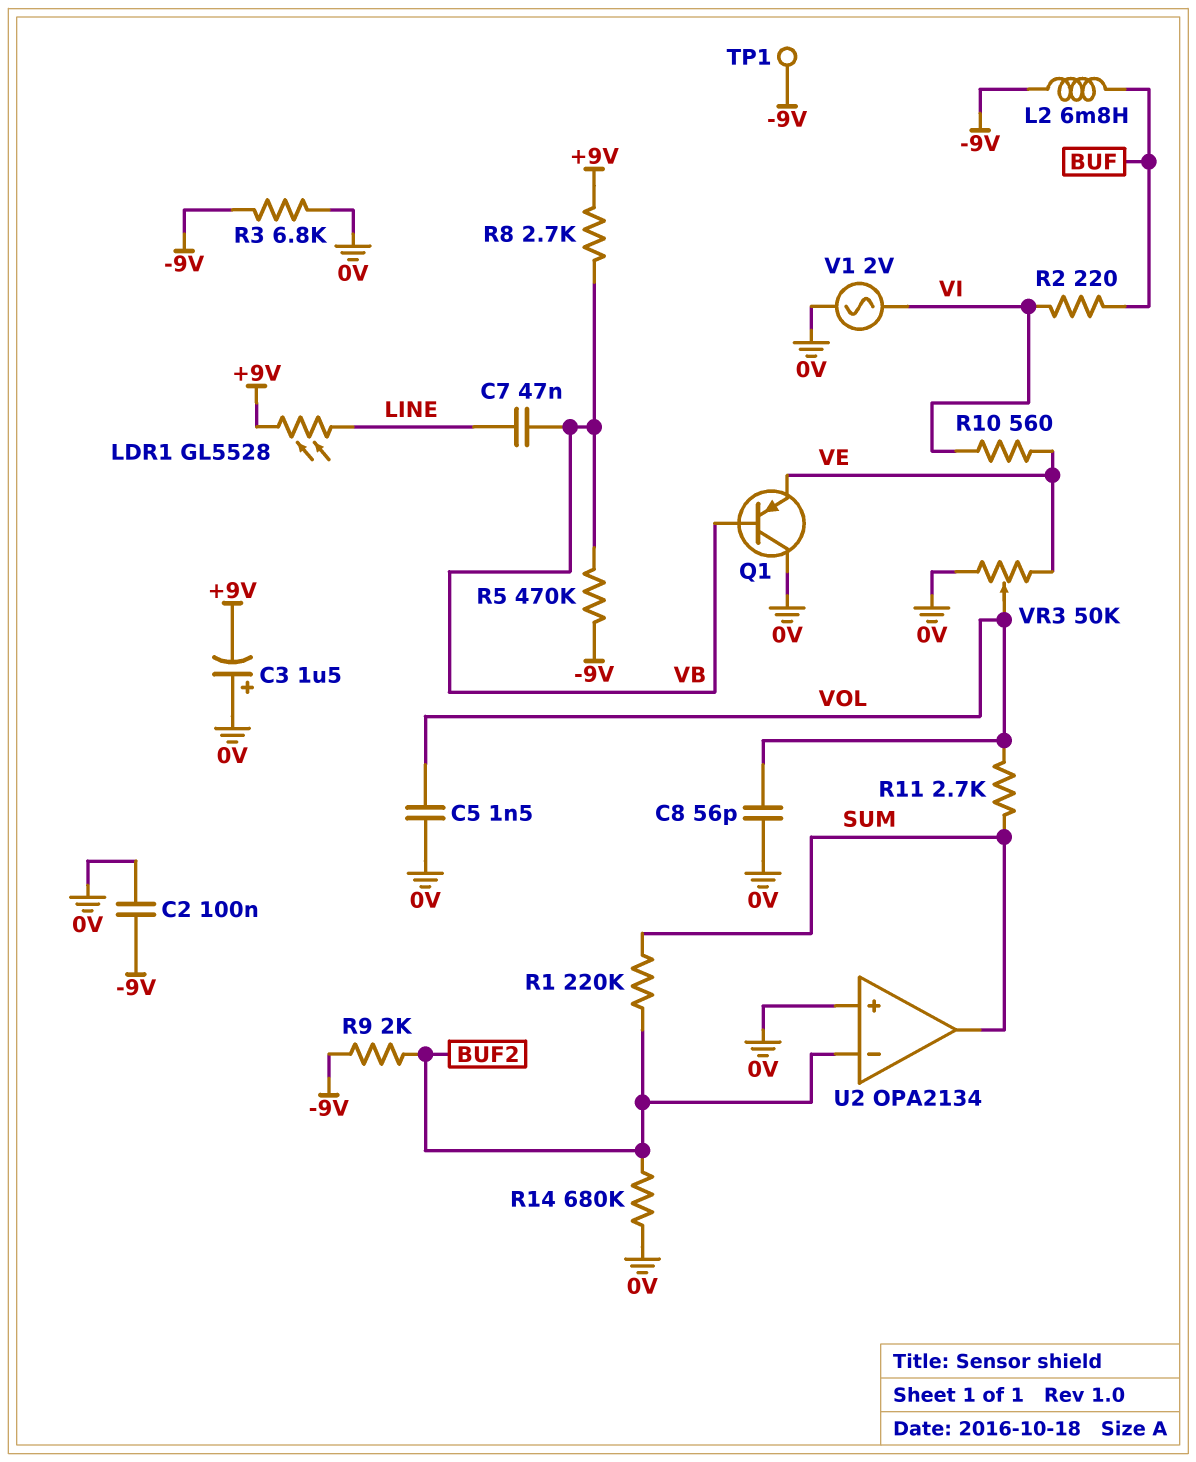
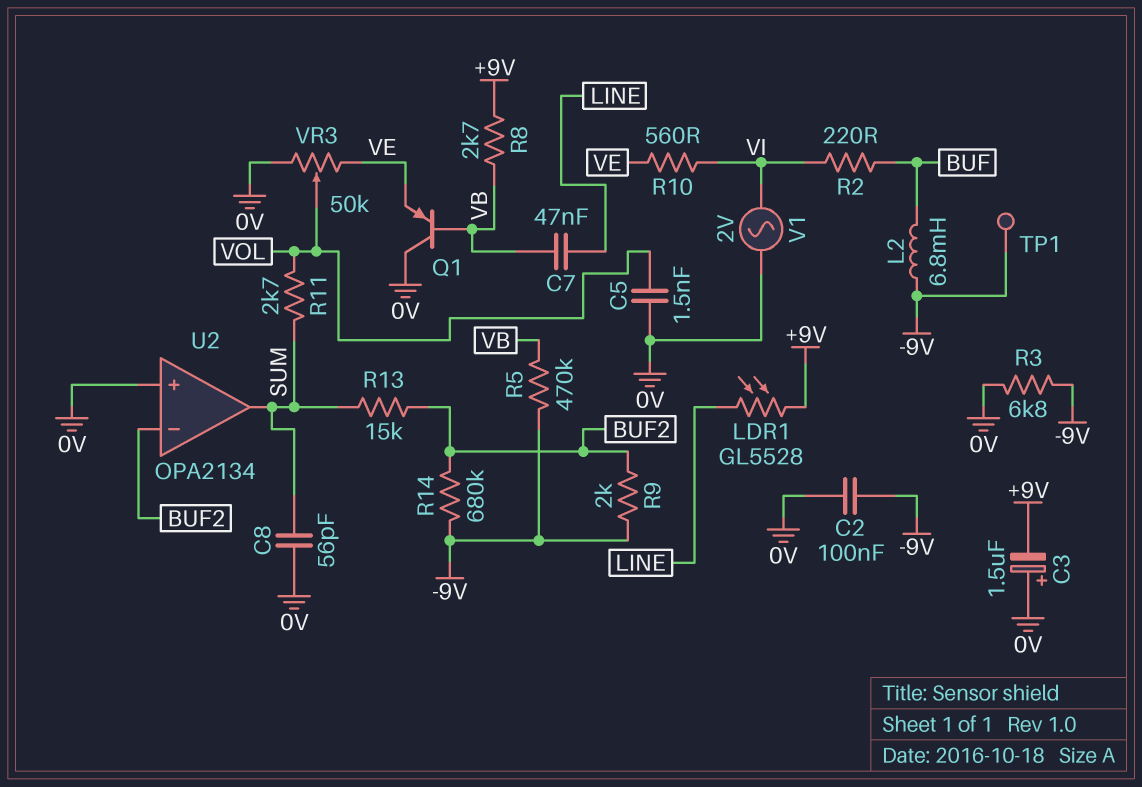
C8: 56pF (0V, VOL) -> 56pF (0V, SUM)
R1: 220k (BUF2, SUM) -> none
R13: none -> 15k (BUF2, SUM)
R14: 680k (0V, BUF2) -> 680k (-9V, BUF2)

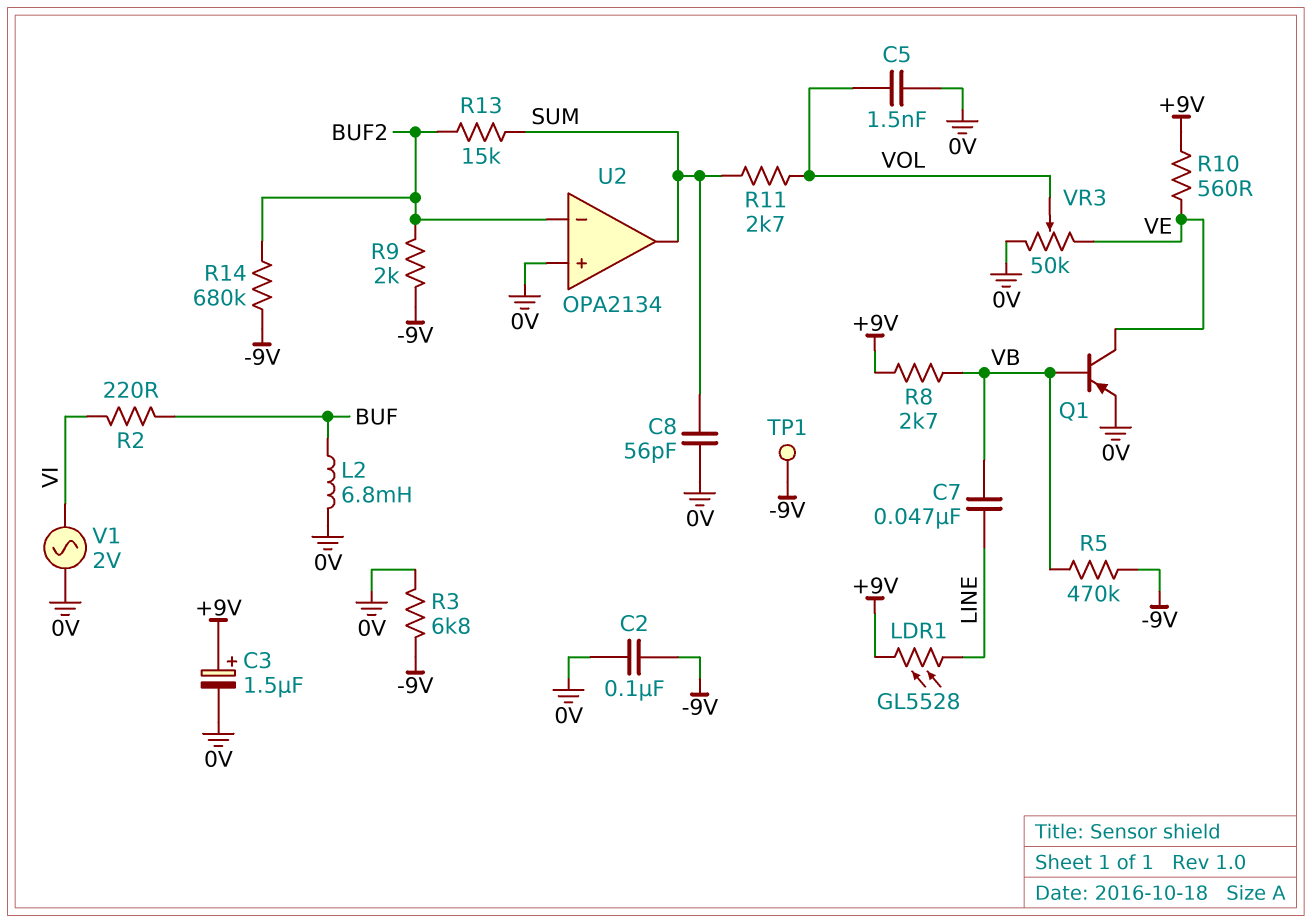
C3: 1.5uF (plus 0V, minus +9V) -> 1.5uF (plus +9V, minus 0V)
L2: 6.8mH (-9V, BUF) -> 6.8mH (0V, BUF)
Q1: PNP (B VB, C 0V, E VE) -> PNP (B VB, C VE, E 0V)
R10: 560 (VE, VI) -> 560 (+9V, VE)

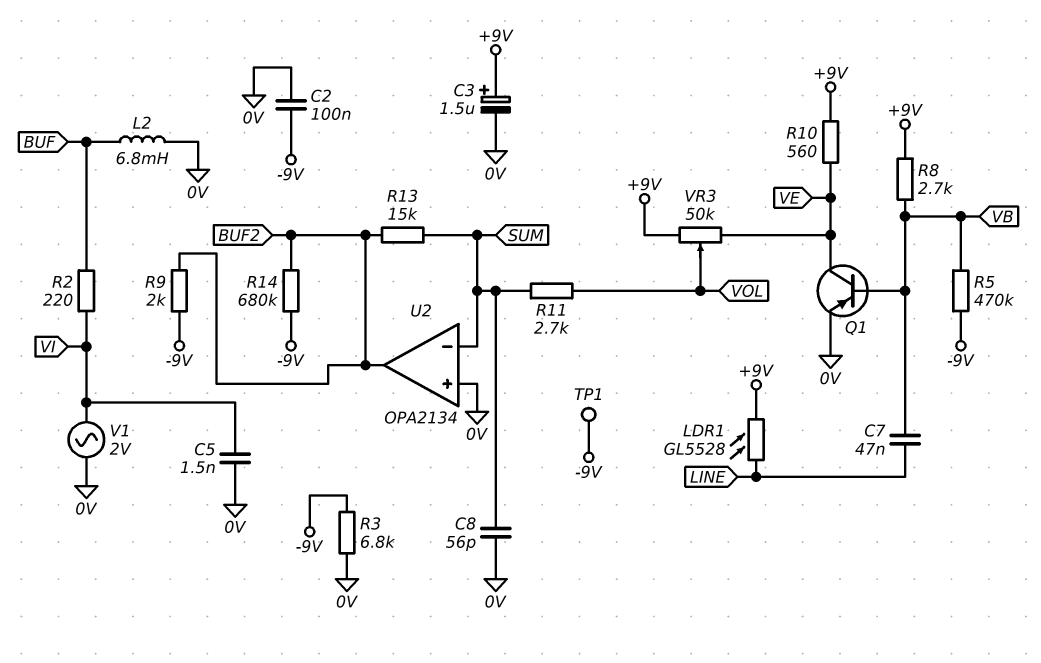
C5: 1.5nF (0V, VOL) -> 1.5nF (0V, VI)
U2 pin in-: BUF2 -> SUM
U2 pin out: SUM -> BUF2
VR3: 50k (0V, VE, wiper VOL) -> 50k (+9V, VE, wiper VOL)

